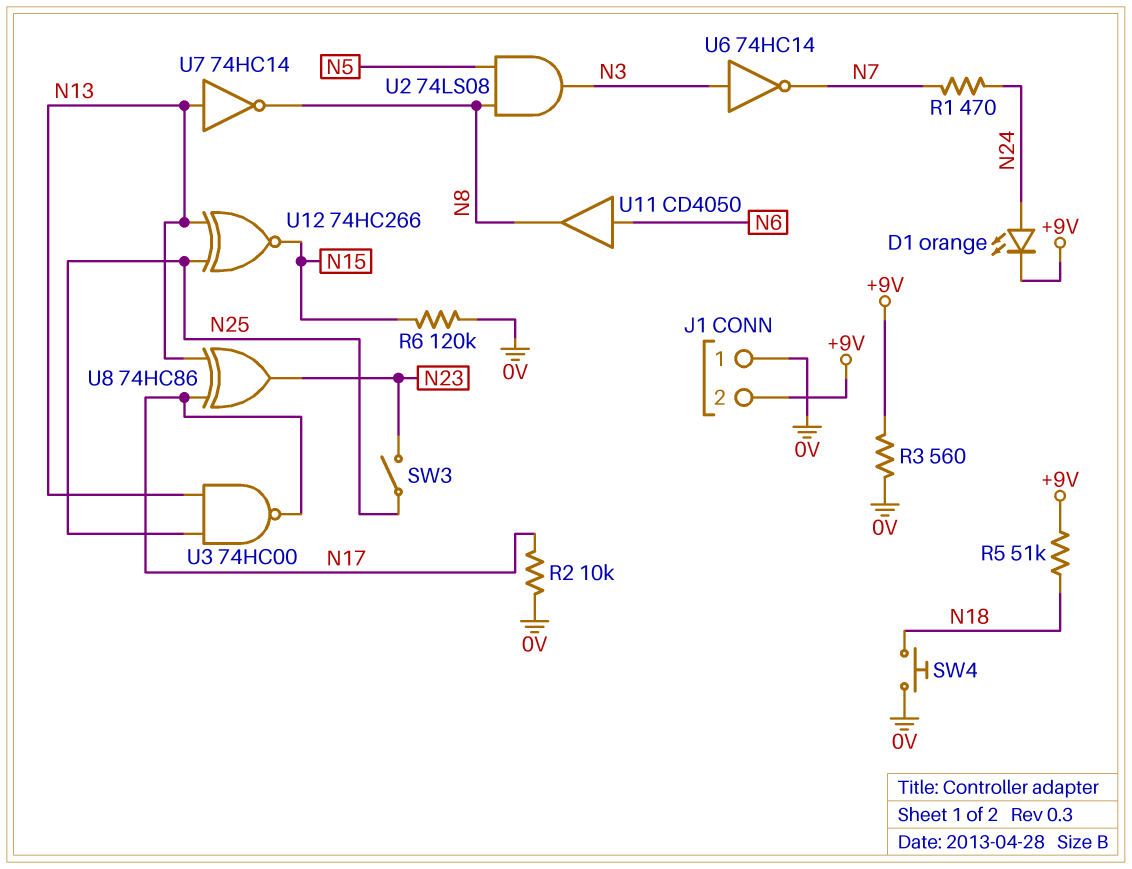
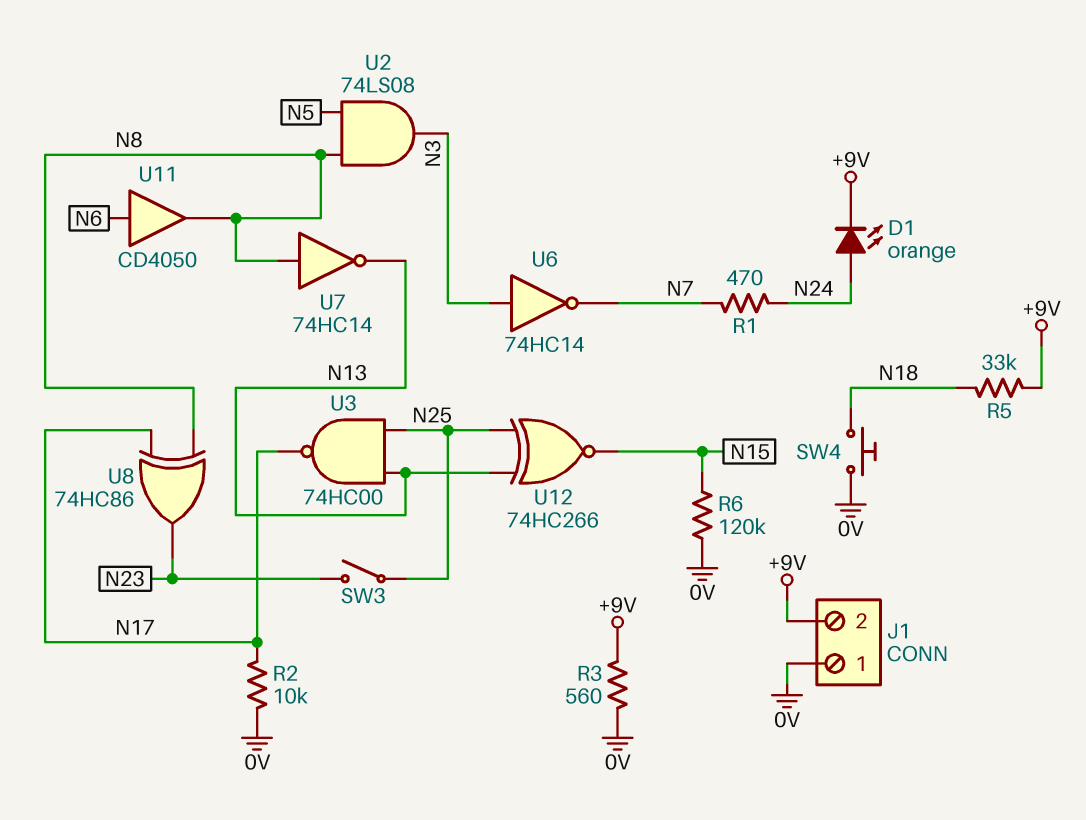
R5: 51k (+9V, N18) -> 33k (+9V, N18)
U7: NOT 74HC14 (in N13, out N8) -> NOT 74HC14 (in N8, out N13)
U8: XOR 74HC86 (in N13, in N17, out N23) -> XOR 74HC86 (in N8, in N17, out N23)

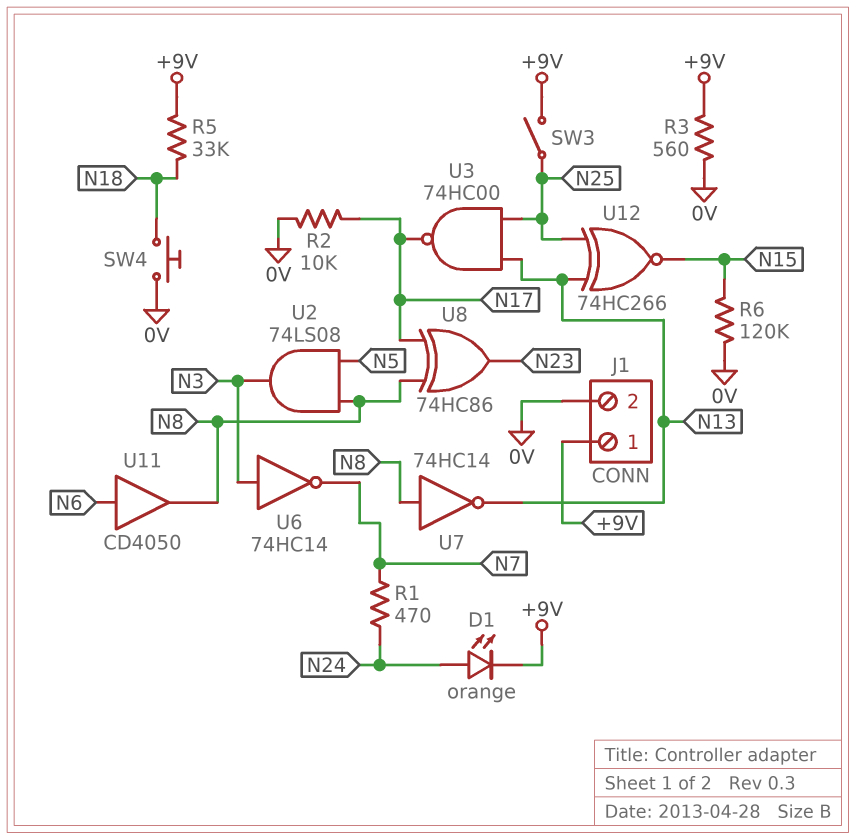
J1 pin 1: 0V -> +9V
J1 pin 2: +9V -> 0V
SW3: switch (N23, N25) -> switch (+9V, N25)

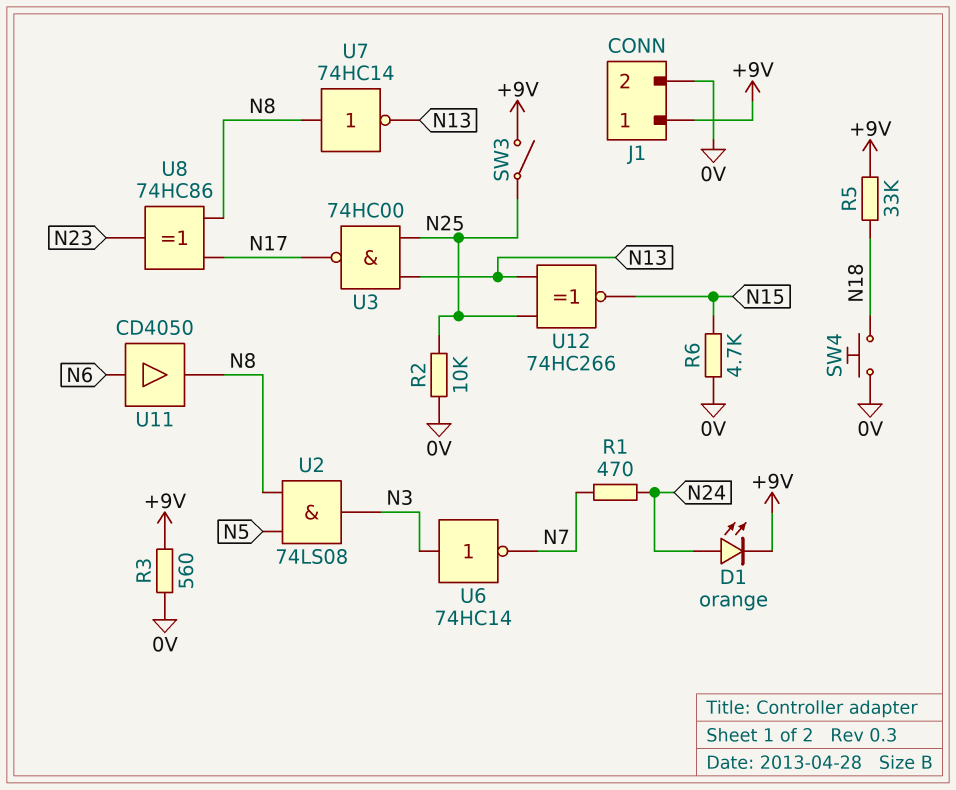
R2: 10k (0V, N17) -> 10k (0V, N25)
R6: 120k (0V, N15) -> 4.7k (0V, N15)

